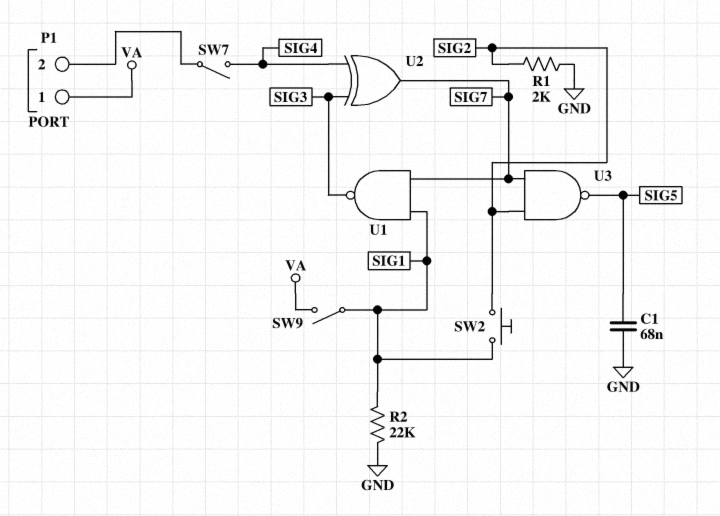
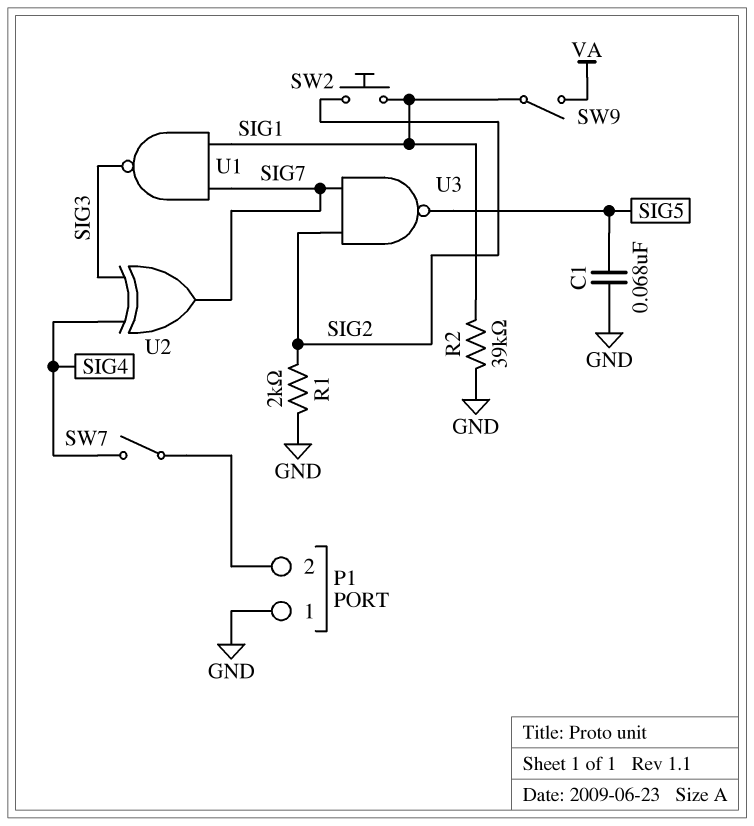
P1 pin 1: VA -> GND
R2: 22k (GND, SIG1) -> 39k (GND, SIG1)

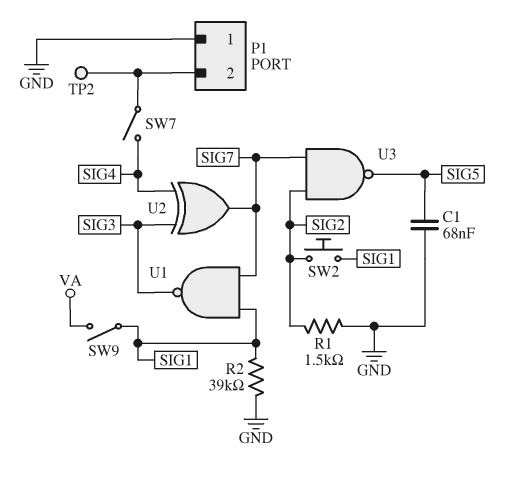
R1: 2k (GND, SIG2) -> 1.5k (GND, SIG2)
TP2: none -> test point (P1/2)

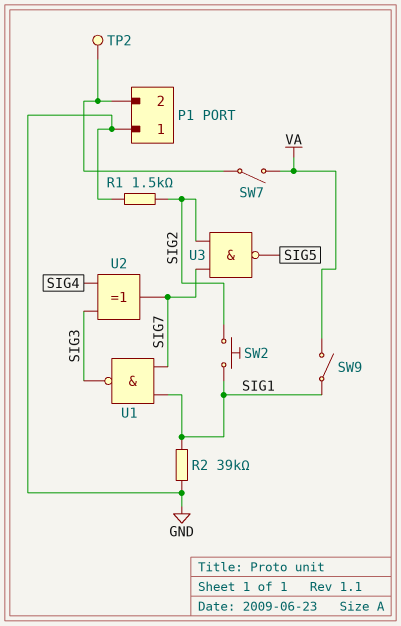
C1: 68nF (GND, SIG5) -> none
SW7: switch (P1/2, SIG4) -> switch (P1/2, VA)

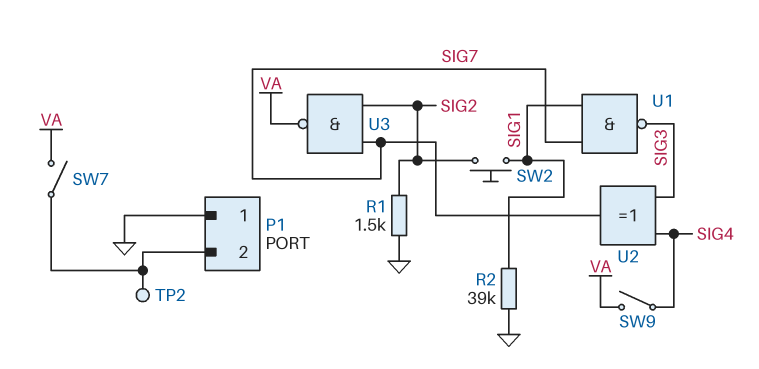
SW9: switch (SIG1, VA) -> switch (SIG4, VA)
U3: NAND (in SIG2, in SIG7, out SIG5) -> NAND (in SIG2, in SIG7, out VA)

